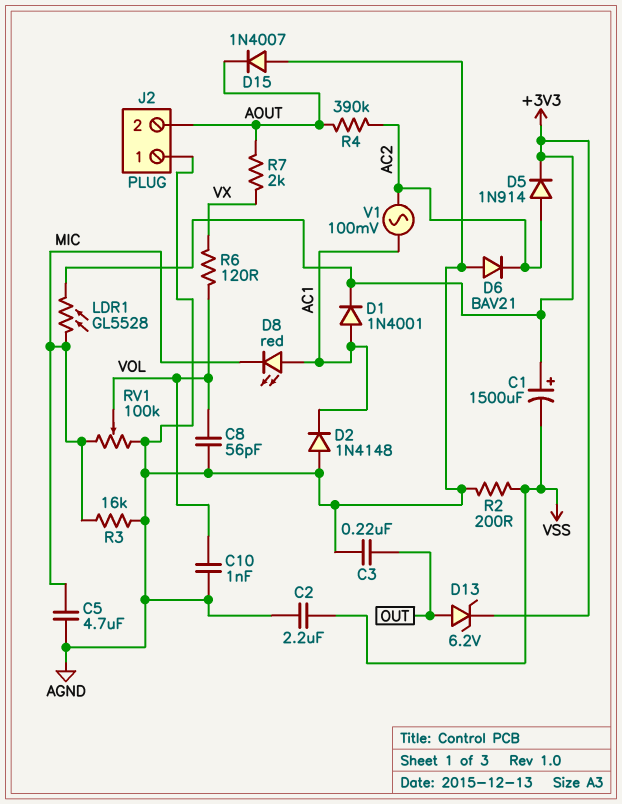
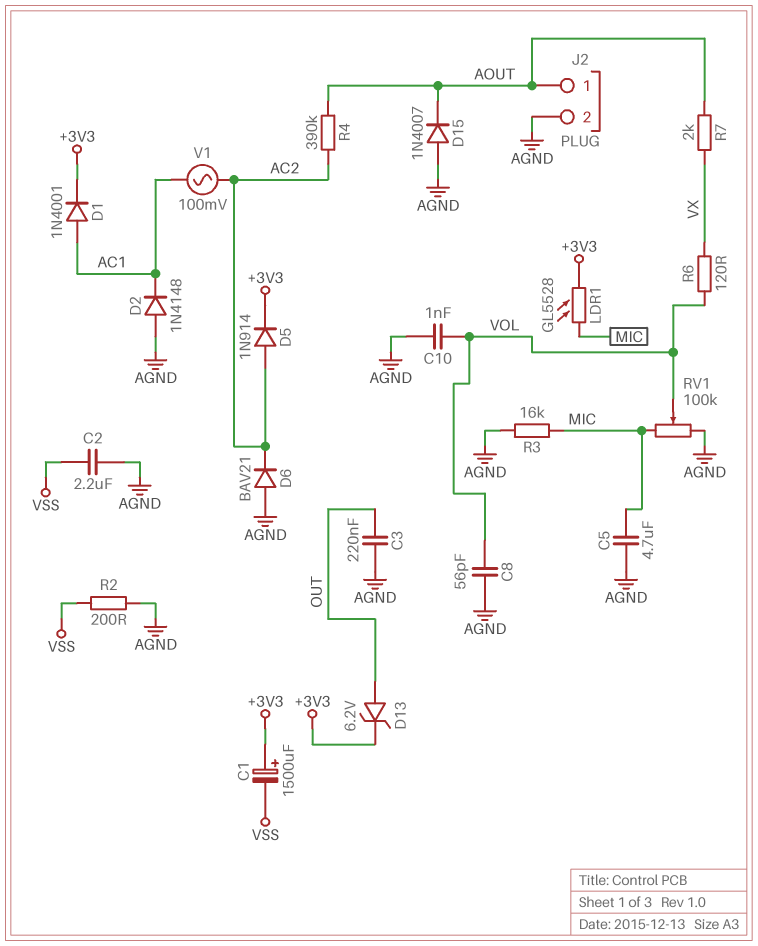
D8: LED red (A AC1, K MIC) -> none
J2 pin 1: AGND -> AOUT
J2 pin 2: AOUT -> AGND

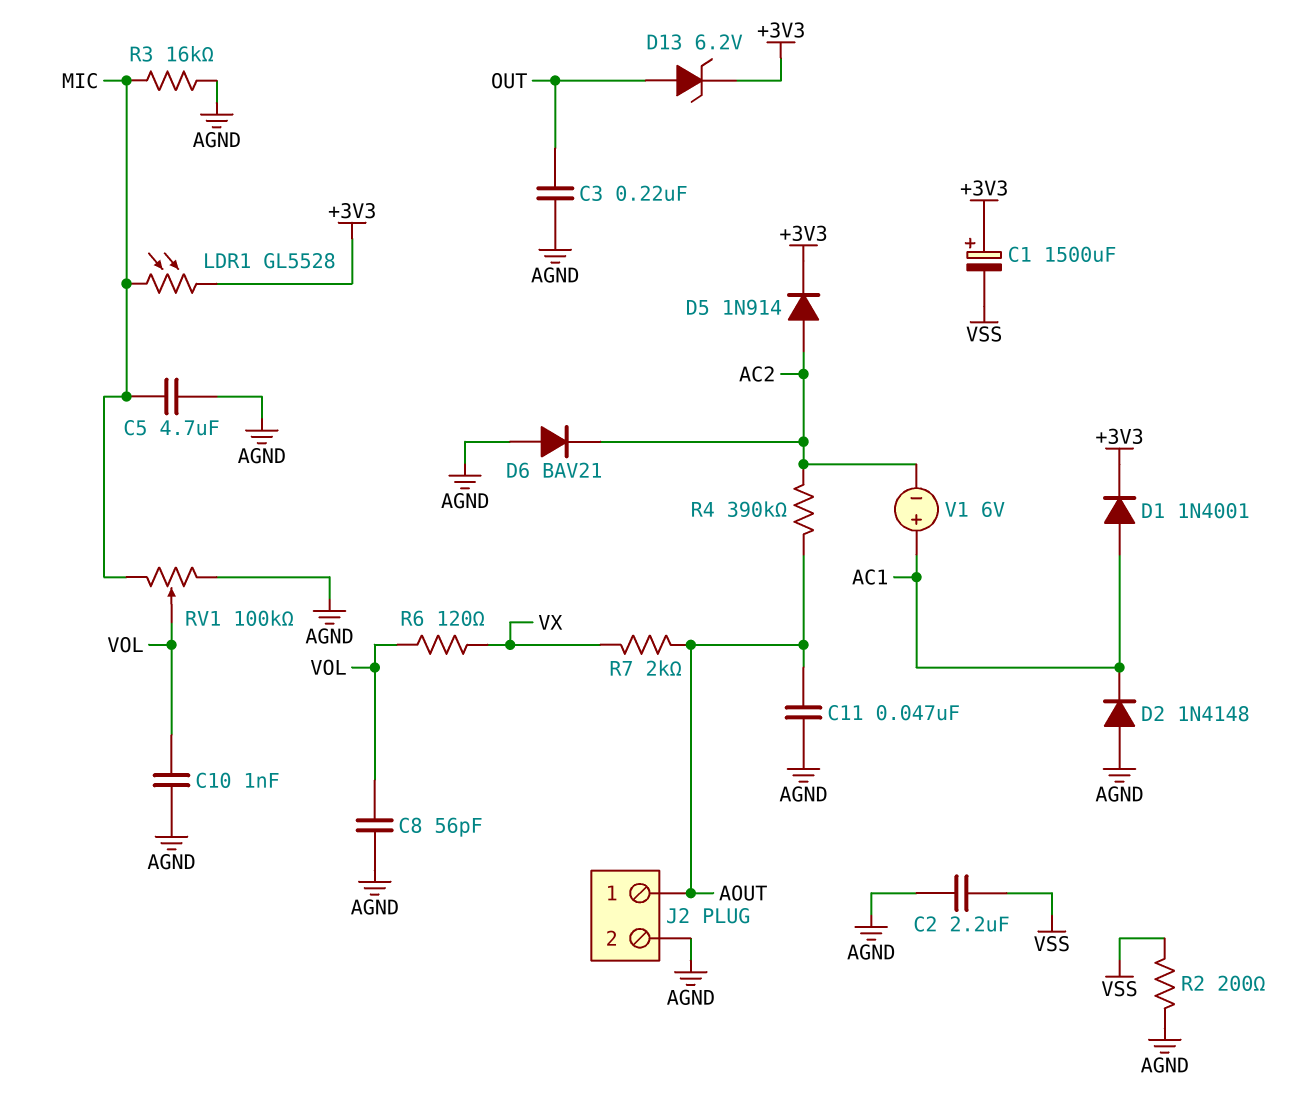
C11: none -> 47nF (AGND, AOUT)
D15: diode 1N4007 (A AGND, K AOUT) -> none
V1: AC 100mV (AC1, AC2) -> 6V (plus AC1, minus AC2)

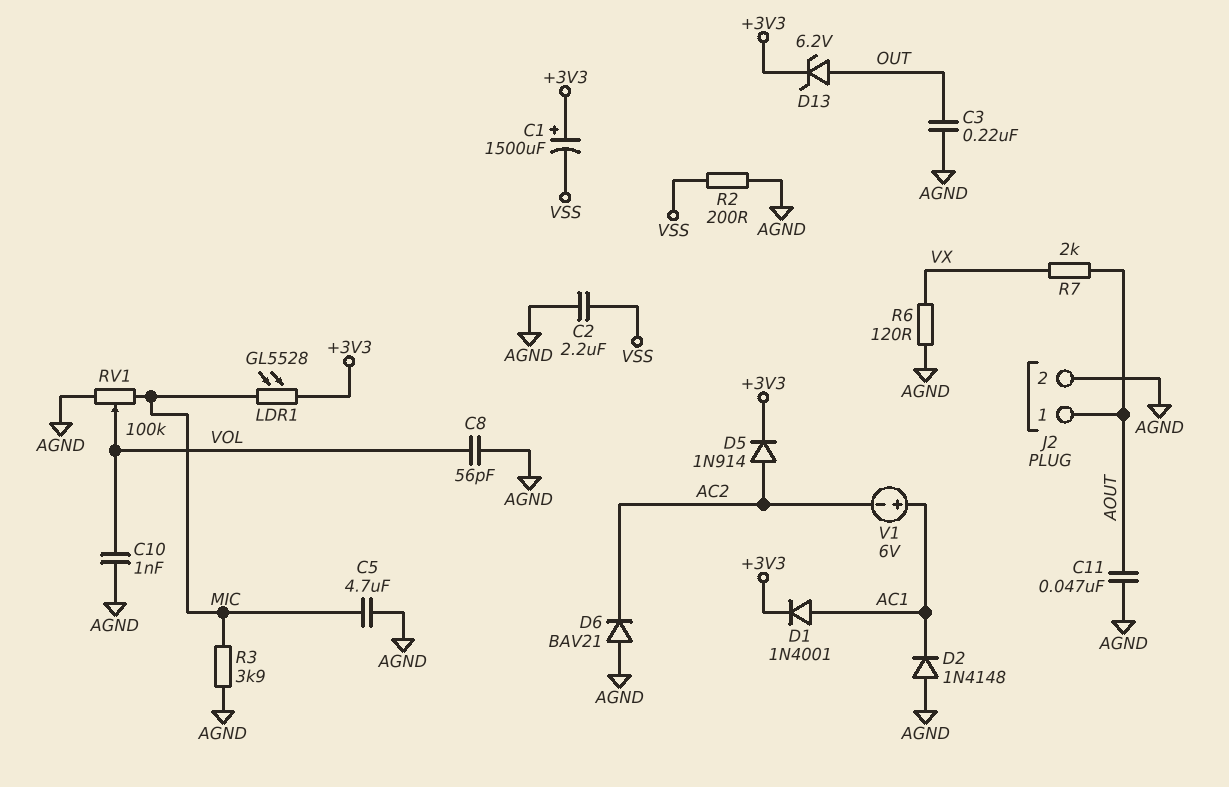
R3: 16k (AGND, MIC) -> 3.9k (AGND, MIC)
R4: 390k (AC2, AOUT) -> none
R6: 120 (VOL, VX) -> 120 (AGND, VX)

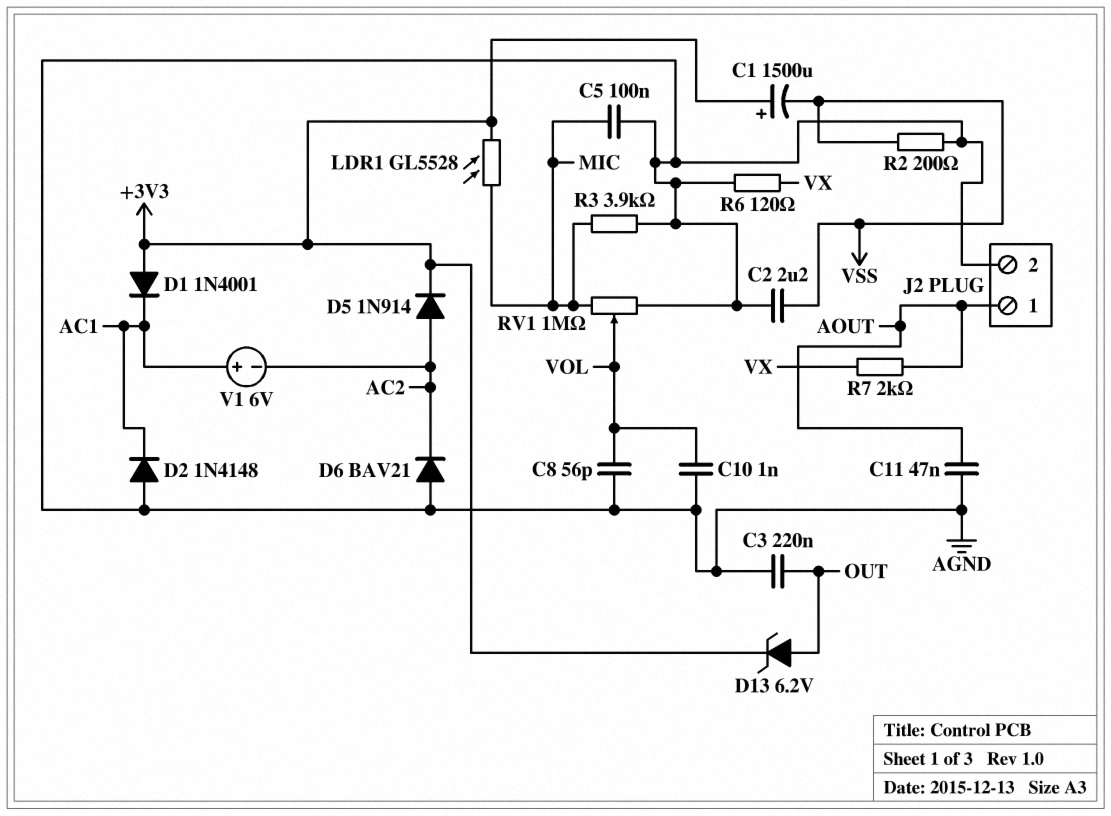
C5: 4.7uF (AGND, MIC) -> 100nF (AGND, MIC)
D1: diode 1N4001 (A AC1, K +3V3) -> diode 1N4001 (A +3V3, K AC1)
RV1: 100k (AGND, MIC, wiper VOL) -> 1M (AGND, MIC, wiper VOL)

